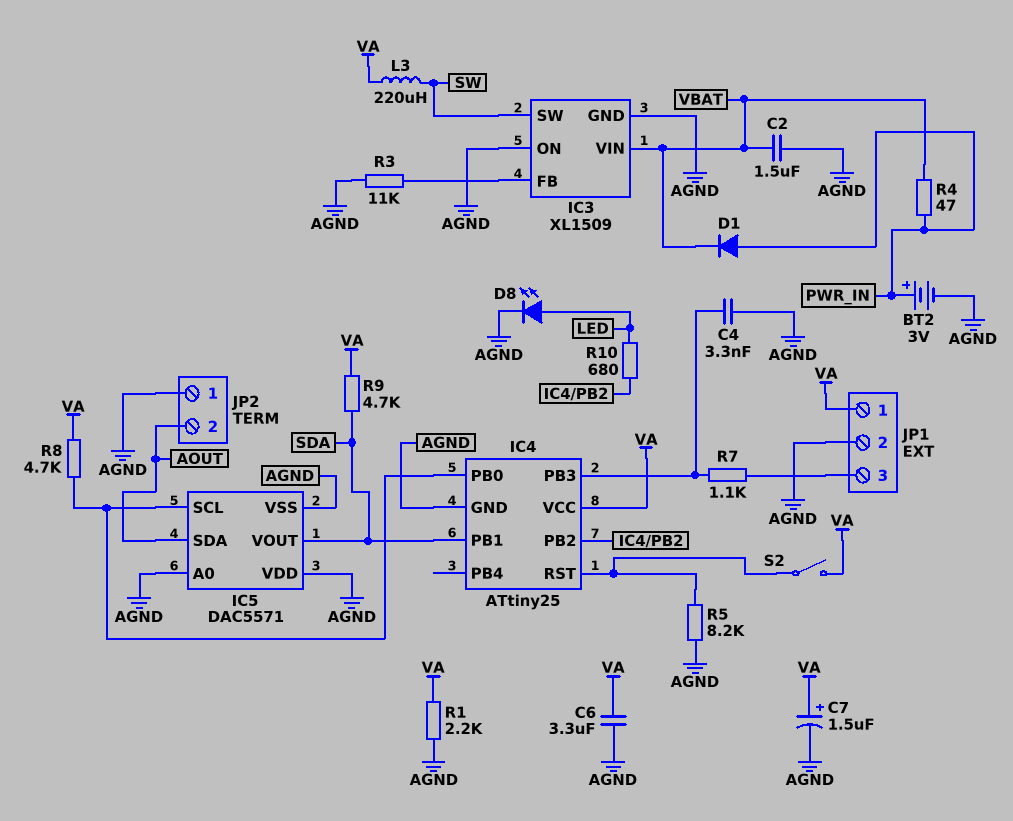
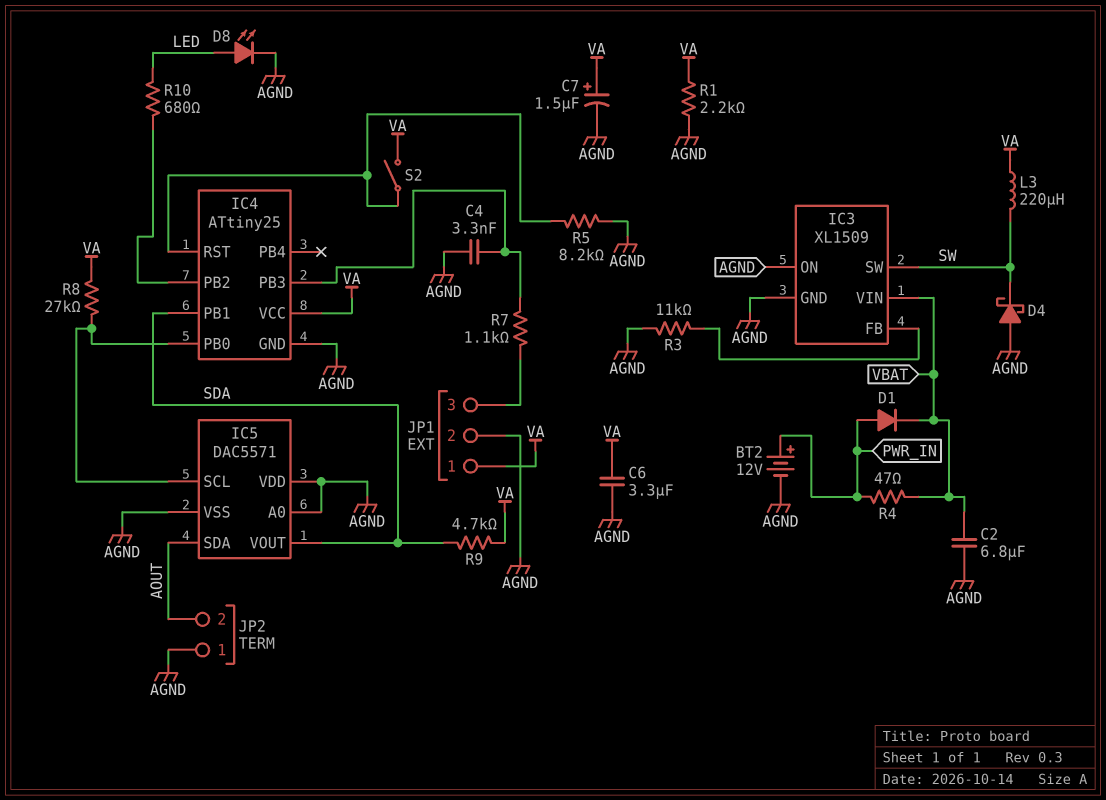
BT2: 3V (plus PWR_IN, minus AGND) -> 12V (plus PWR_IN, minus AGND)
C2: 1.5uF (AGND, VBAT) -> 6.8uF (AGND, VBAT)
D4: none -> schottky (A AGND, K SW)
R8: 4.7k (IC4/PB0, VA) -> 27k (IC4/PB0, VA)

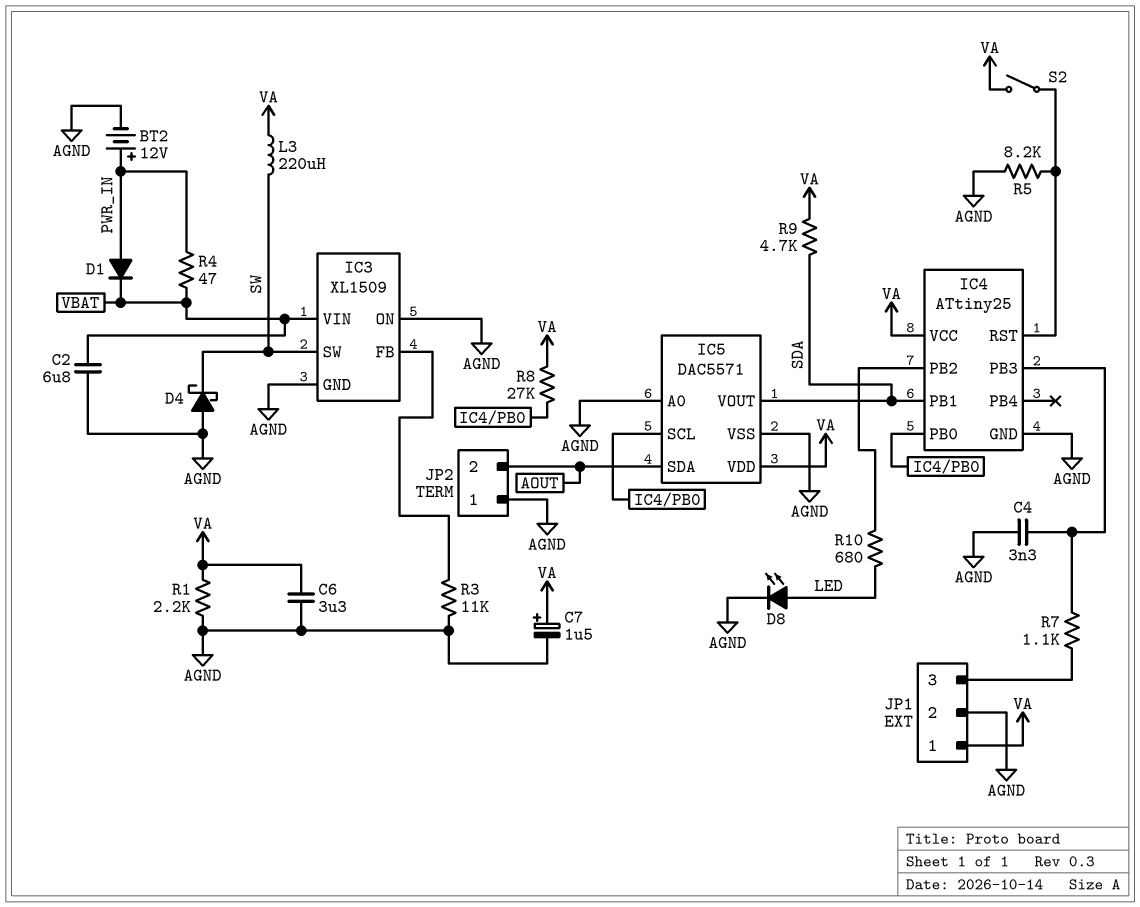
IC5 pin VDD: AGND -> VA

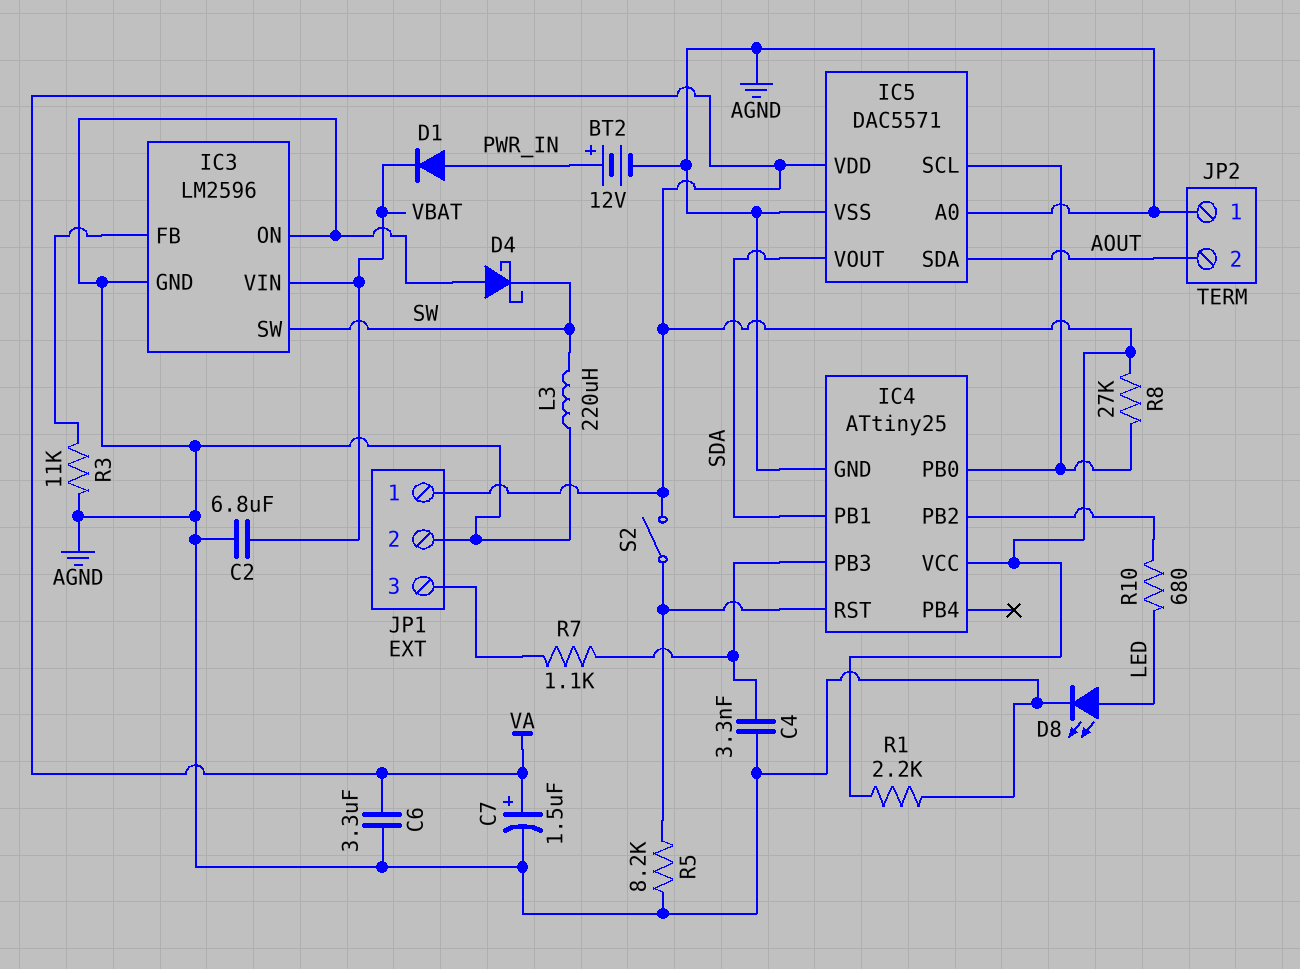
IC3: XL1509 -> LM2596
L3: 220uH (SW, VA) -> 220uH (AGND, SW)
R4: 47 (PWR_IN, VBAT) -> none
R9: 4.7k (SDA, VA) -> none

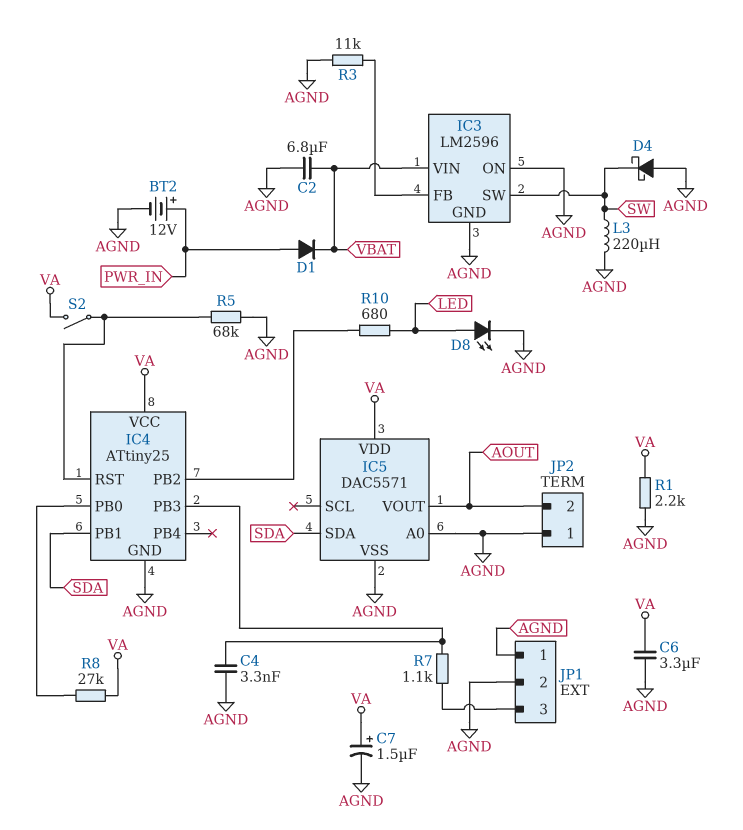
IC5 pin SCL: IC4/PB0 -> none
IC5 pin SDA: AOUT -> SDA
IC5 pin VOUT: SDA -> AOUT
JP1 pin 1: VA -> AGND
R5: 8.2k (AGND, IC4/RST) -> 68k (AGND, IC4/RST)

